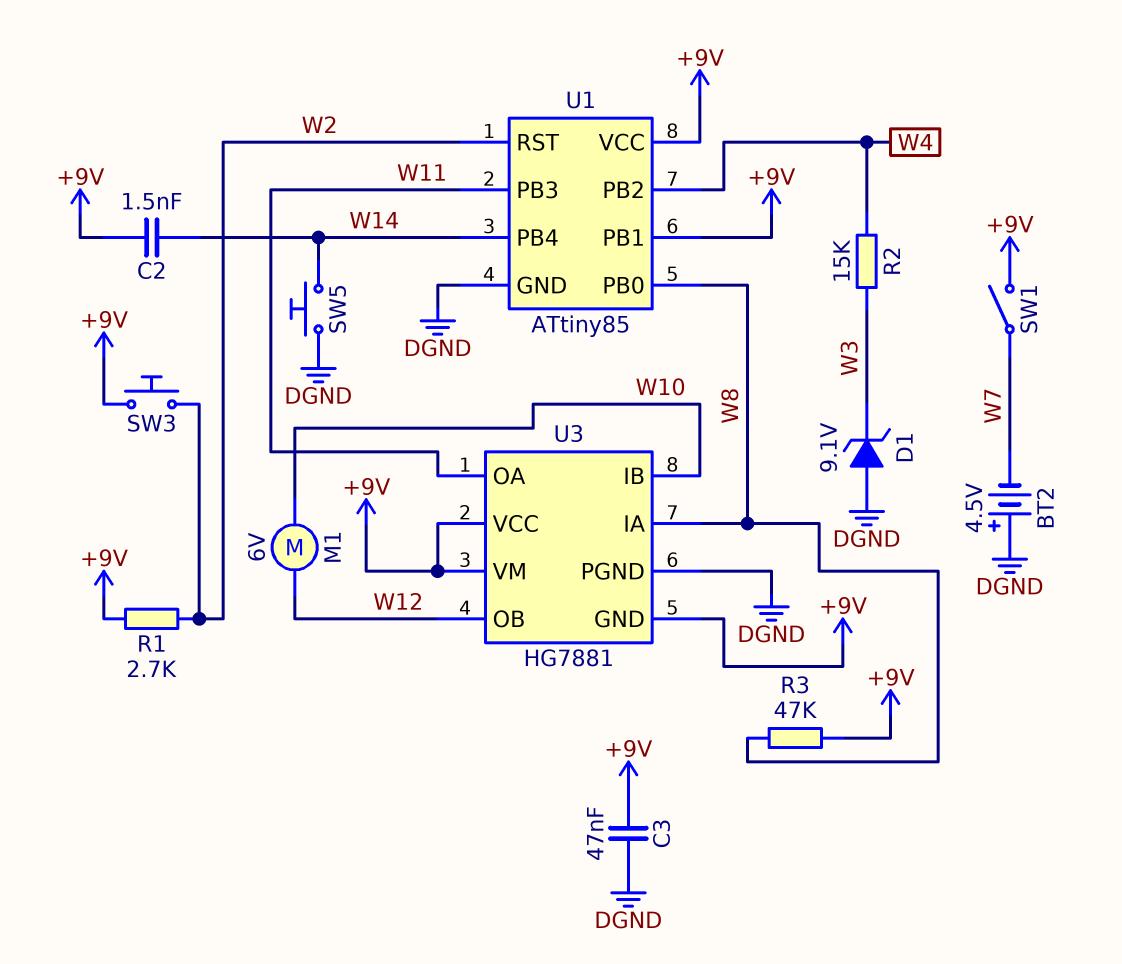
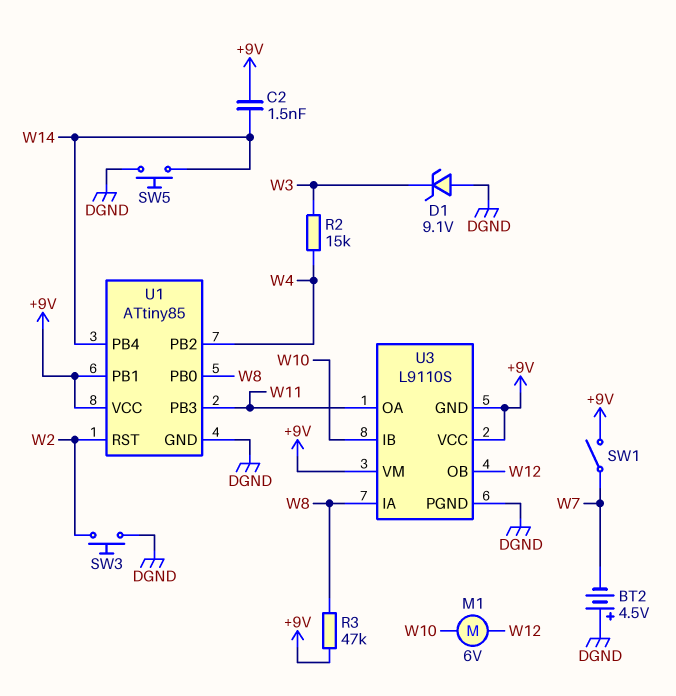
C3: 47nF (+9V, DGND) -> none
R1: 2.7k (+9V, W2) -> none
SW3: button (+9V, W2) -> button (DGND, W2)
U3: HG7881 -> L9110S

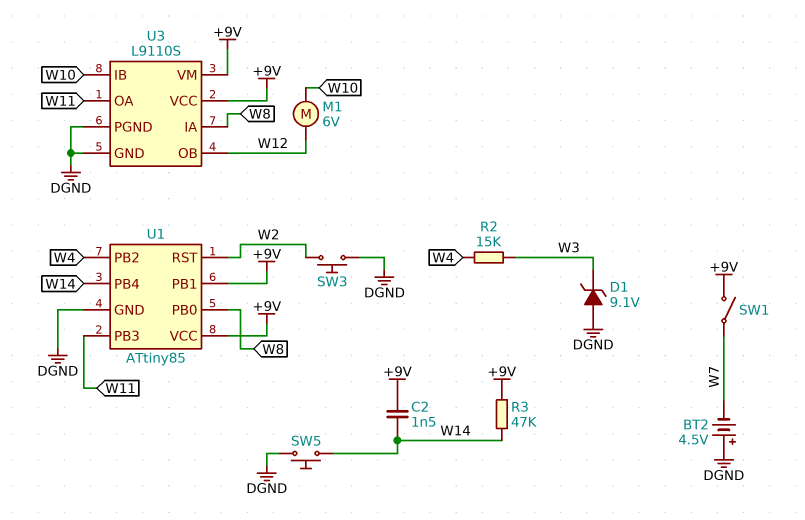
R3: 47k (+9V, W8) -> 47k (+9V, W14)
U3 pin GND: +9V -> DGND

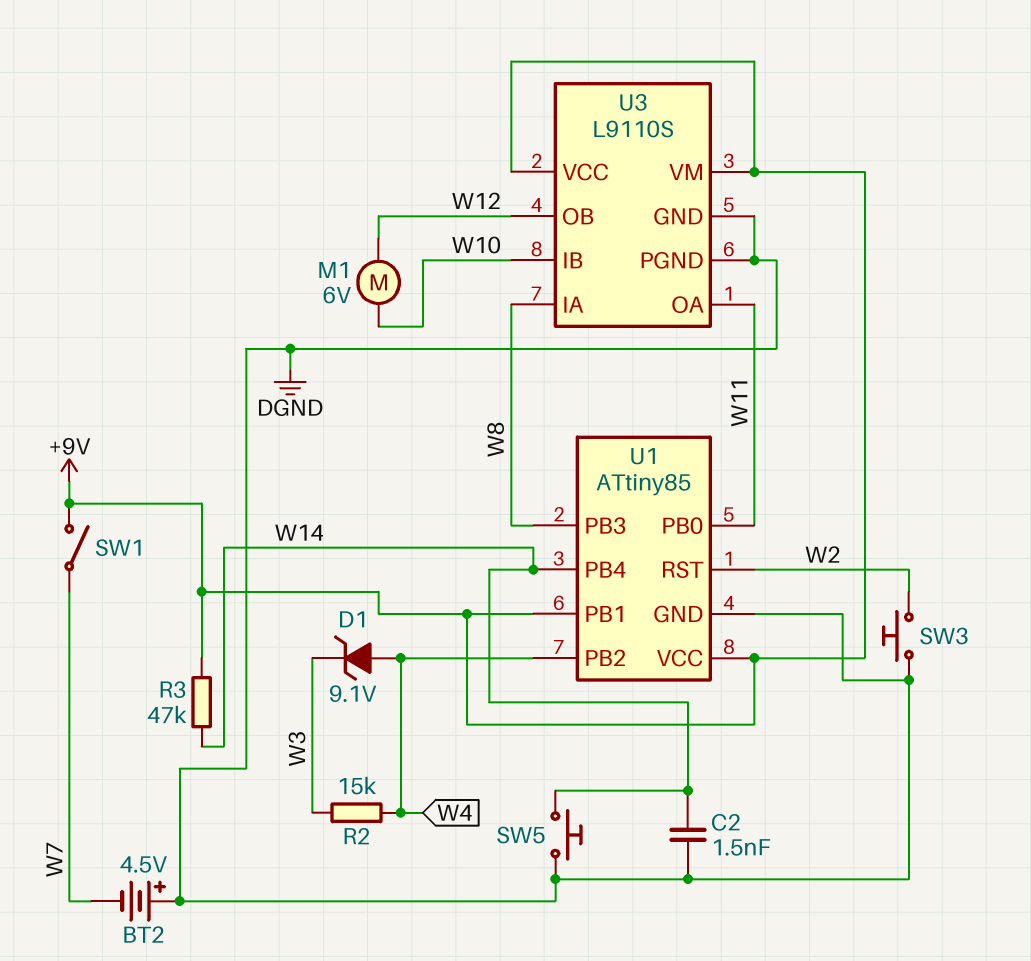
C2: 1.5nF (+9V, W14) -> 1.5nF (DGND, W14)
D1: zener 9.1V (A DGND, K W3) -> zener 9.1V (A W4, K W3)
U1 pin PB0: W8 -> W11
U1 pin PB3: W11 -> W8

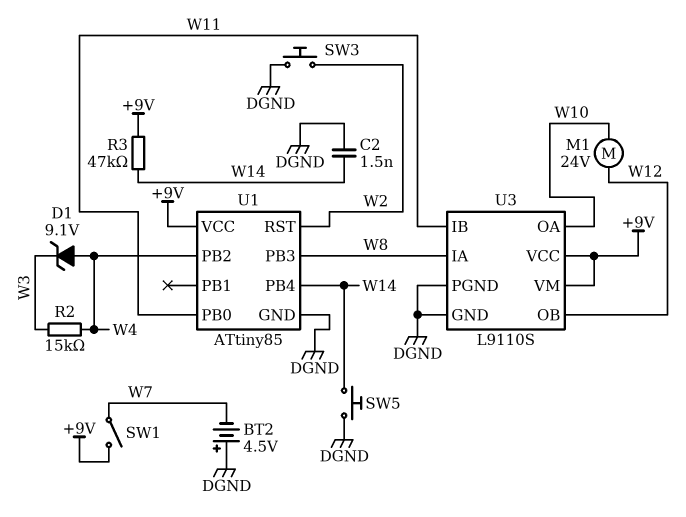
M1: motor 6V (W10, W12) -> motor 24V (W10, W12)
U1 pin PB1: +9V -> none
U3 pin IB: W10 -> W11
U3 pin OA: W11 -> W10

